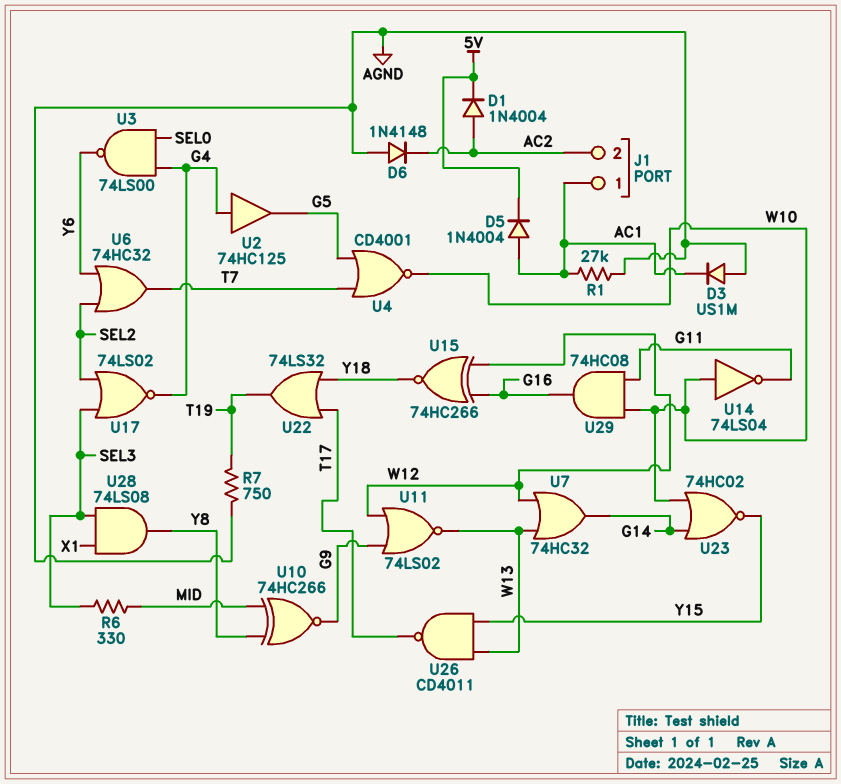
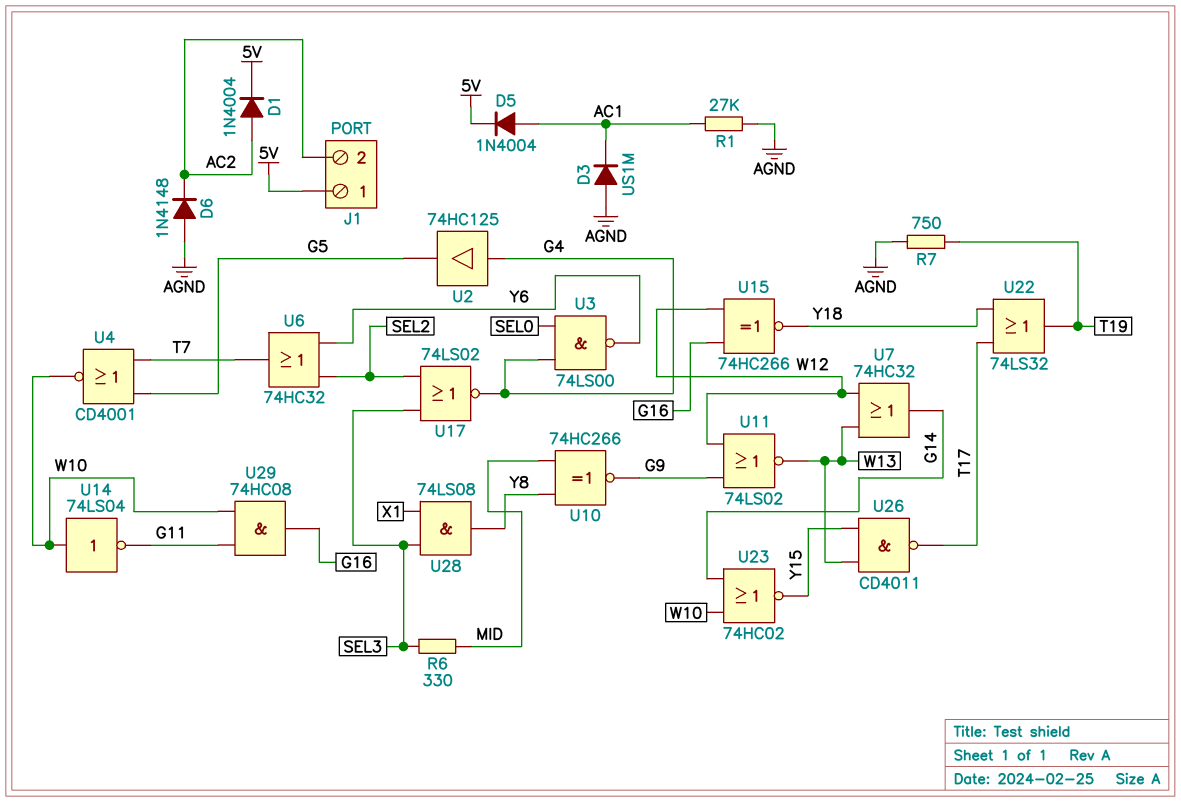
J1 pin 1: AC1 -> 5V

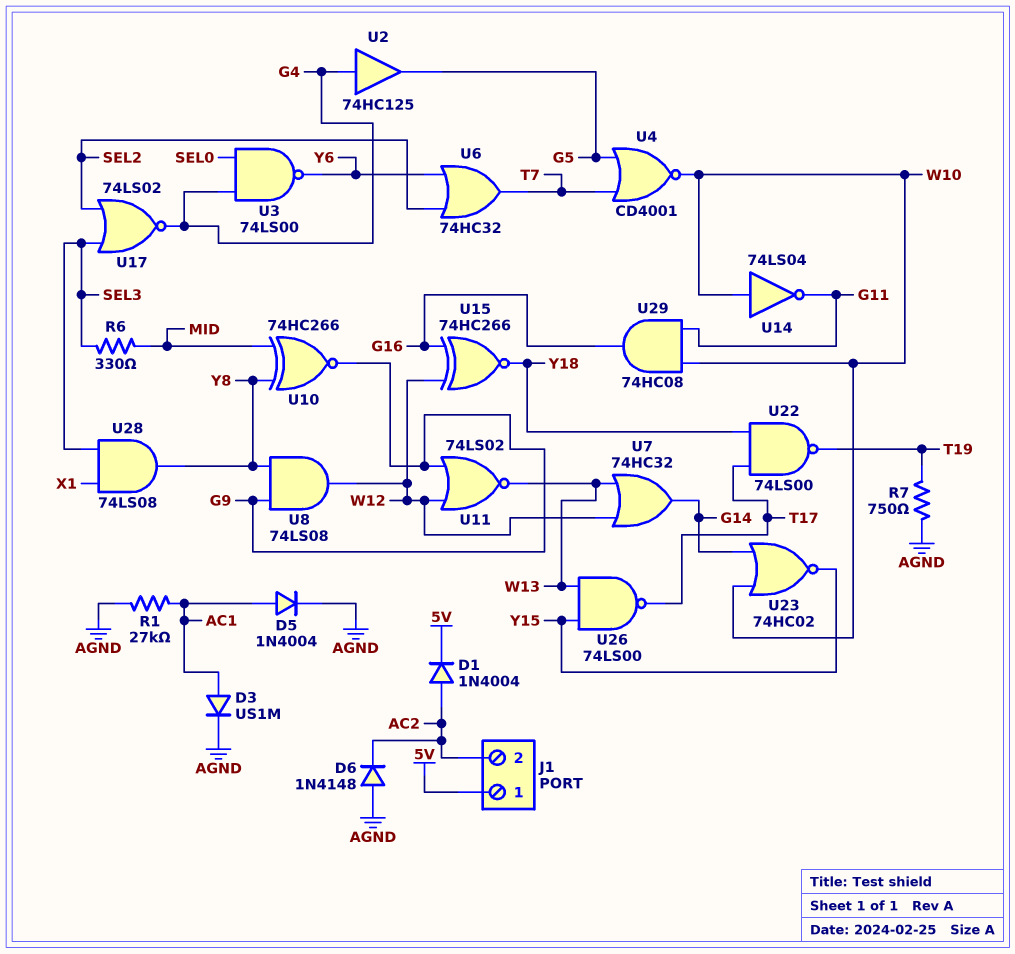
D3: diode US1M (A AGND, K AC1) -> diode US1M (A AC1, K AGND)
D5: diode 1N4004 (A AC1, K 5V) -> diode 1N4004 (A AC1, K AGND)
U8: none -> AND 74LS08 (in G9, in Y8, out W12)
U22: OR 74LS32 (in T17, in Y18, out T19) -> NAND 74LS00 (in T17, in Y18, out T19)
U26: NAND CD4011 (in W13, in Y15, out T17) -> NAND 74LS00 (in W13, in Y15, out T17)

